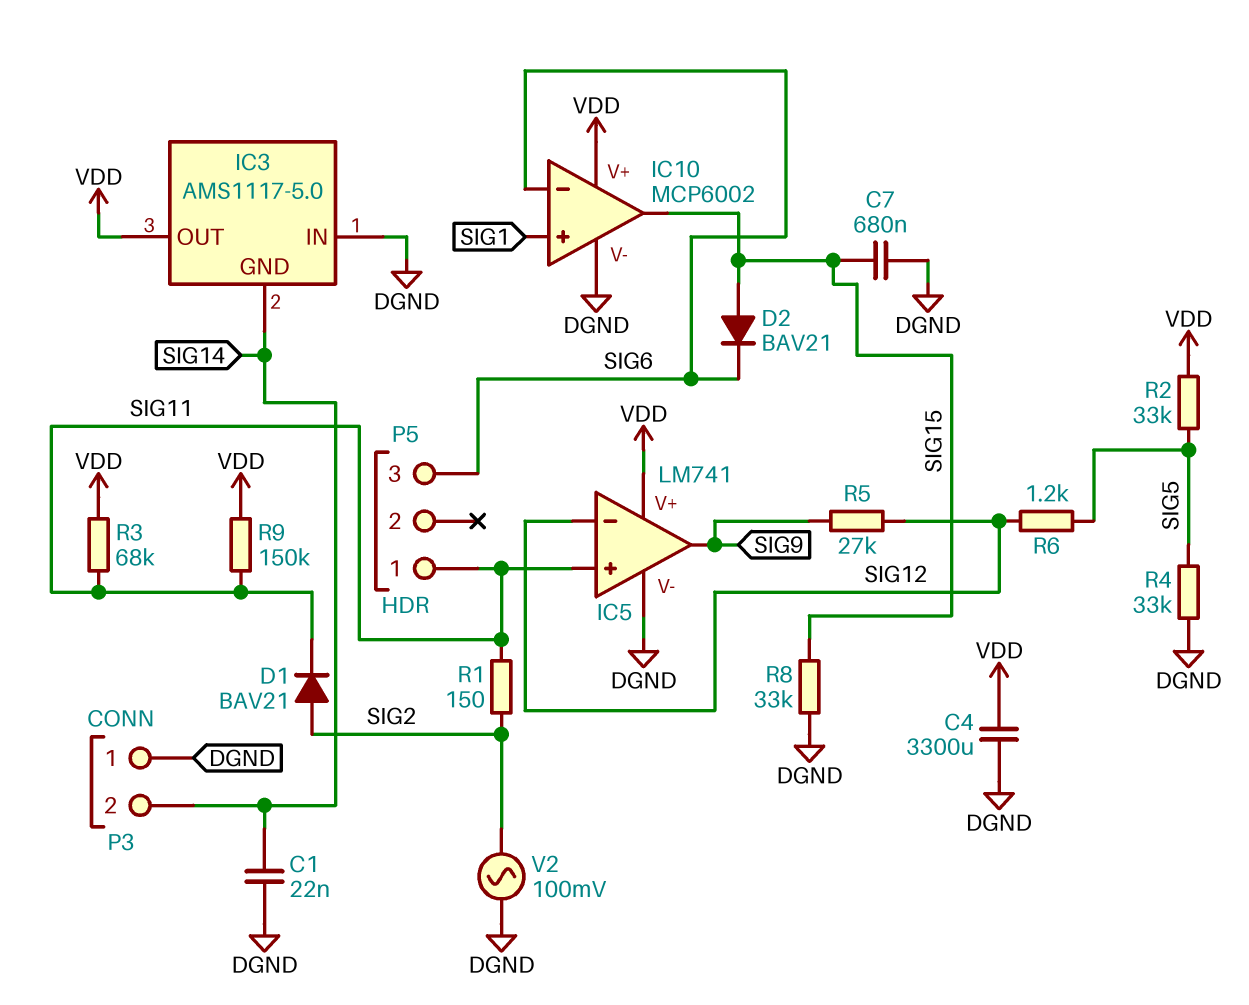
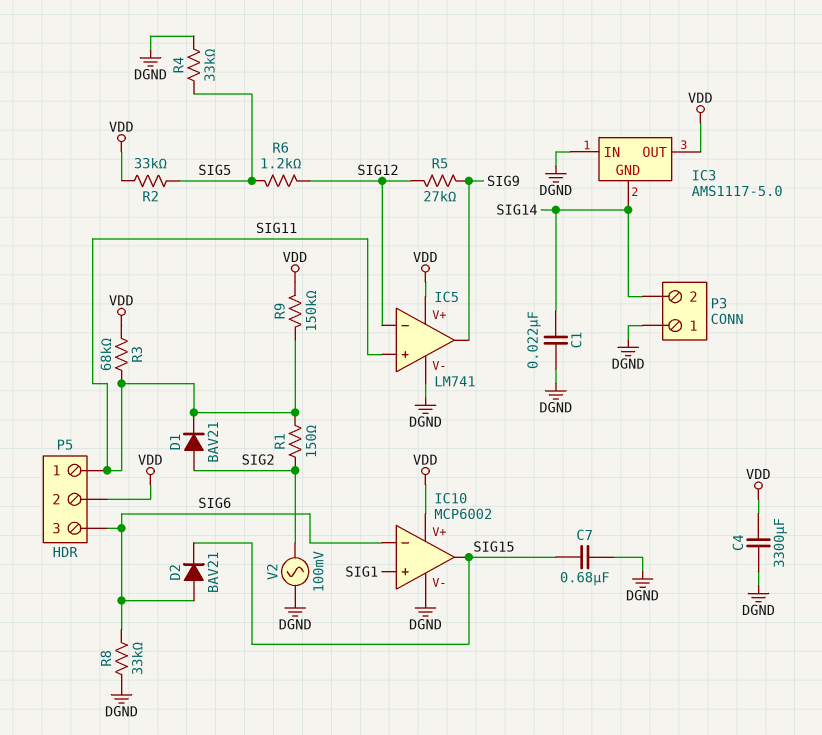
D2: diode BAV21 (A SIG15, K SIG6) -> diode BAV21 (A SIG6, K SIG15)
P5 pin 2: none -> VDD
R8: 33k (DGND, SIG15) -> 33k (DGND, SIG6)

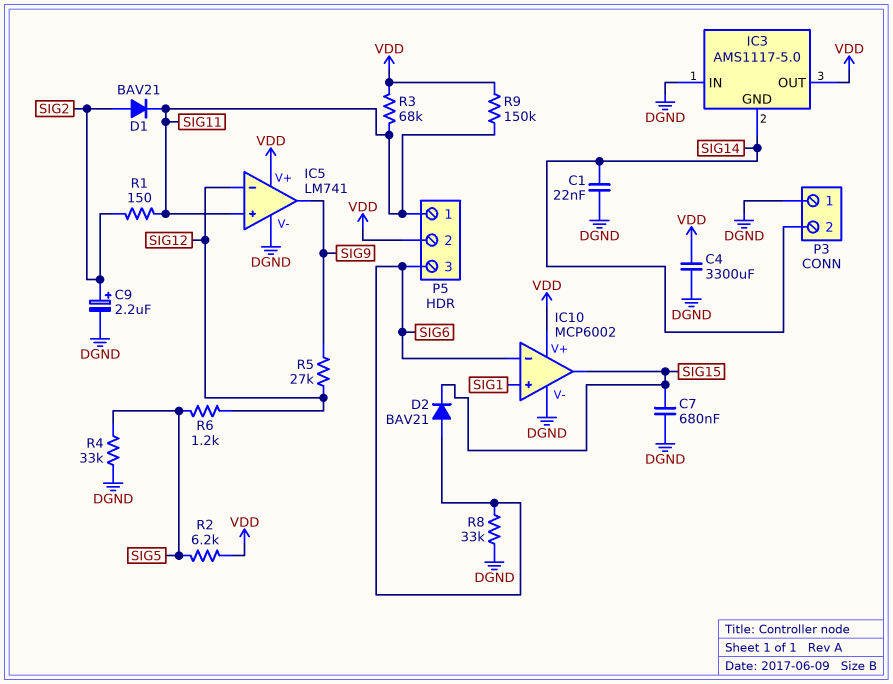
C9: none -> 2.2uF (plus SIG2, minus DGND)
R2: 33k (SIG5, VDD) -> 6.2k (SIG5, VDD)
V2: AC 100mV (DGND, SIG2) -> none

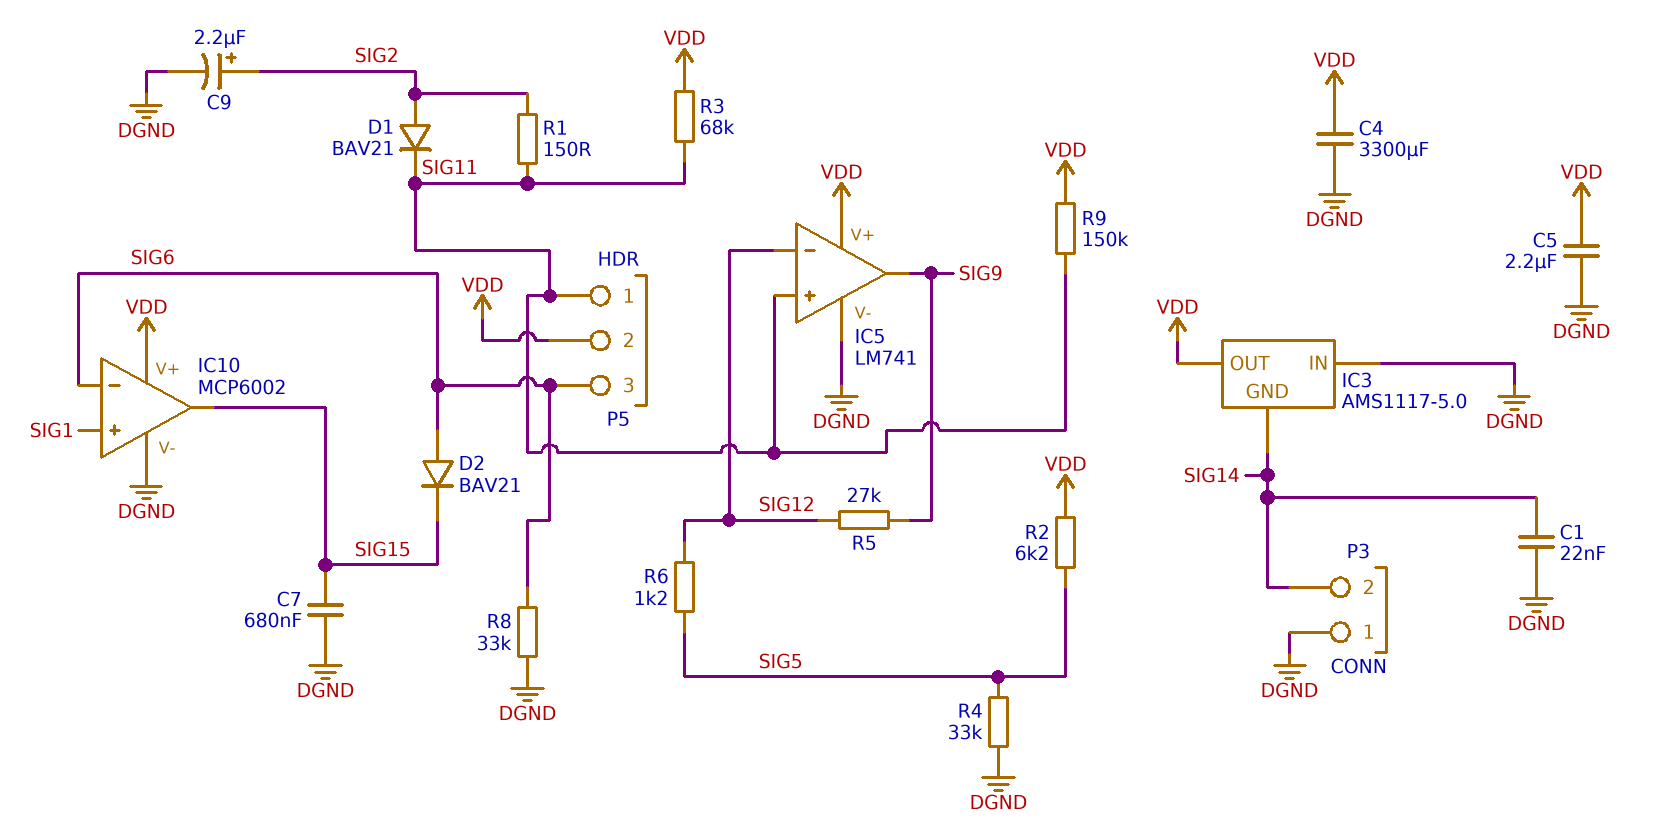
C5: none -> 2.2uF (DGND, VDD)

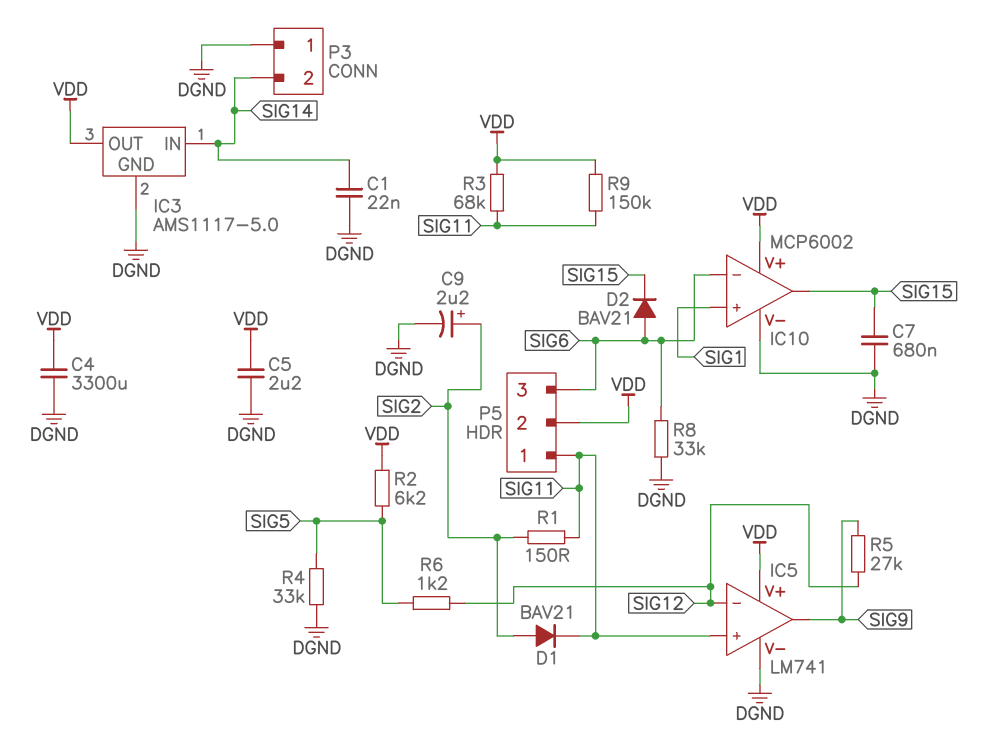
IC3 pin GND: SIG14 -> DGND
IC3 pin IN: DGND -> SIG14

